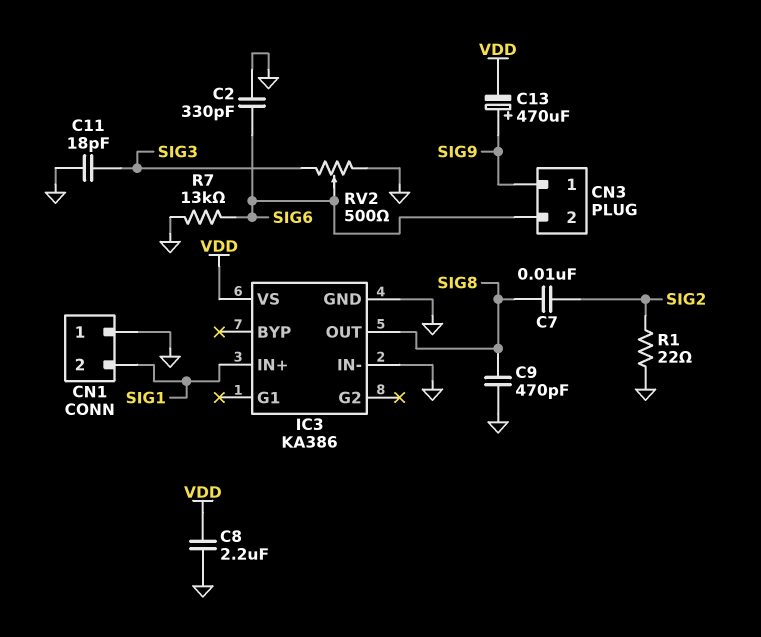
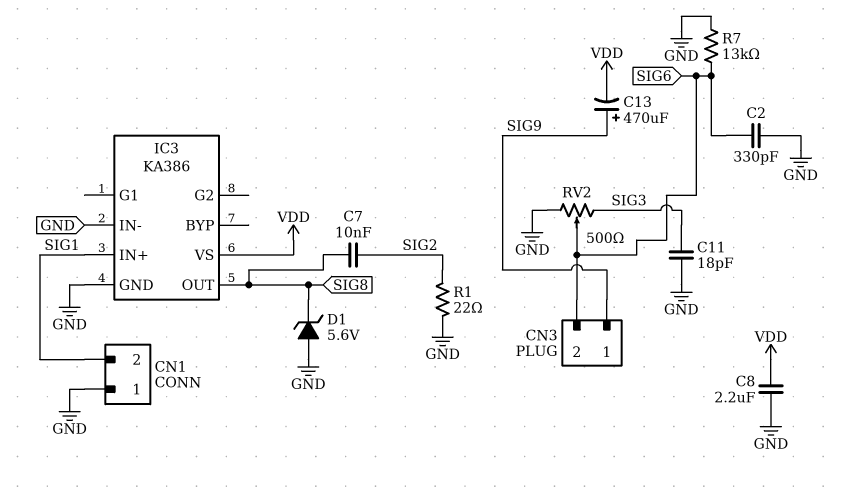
C9: 470pF (GND, SIG8) -> none
D1: none -> zener 5.6V (A GND, K SIG8)

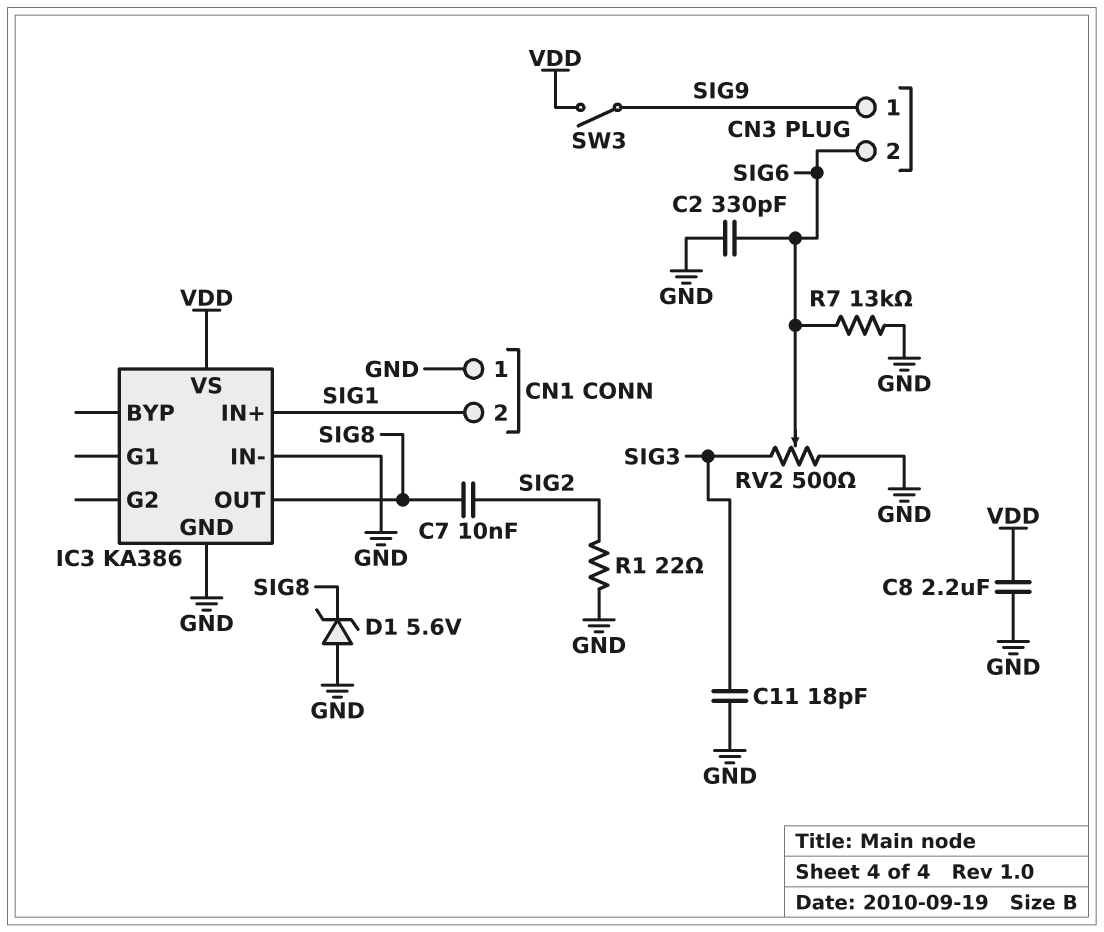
C13: 470uF (plus SIG9, minus VDD) -> none
SW3: none -> switch (SIG9, VDD)

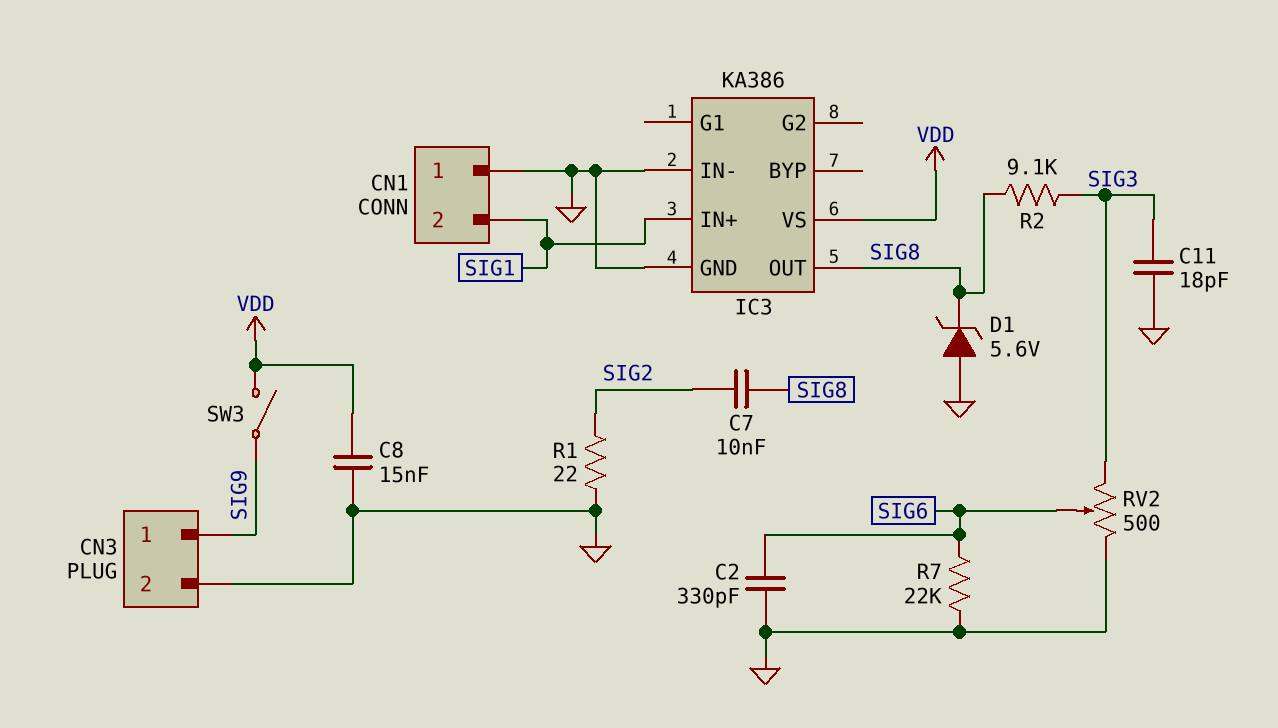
C8: 2.2uF (GND, VDD) -> 15nF (GND, VDD)
CN3 pin 2: SIG6 -> GND
R2: none -> 9.1k (SIG3, SIG8)
R7: 13k (GND, SIG6) -> 22k (GND, SIG6)

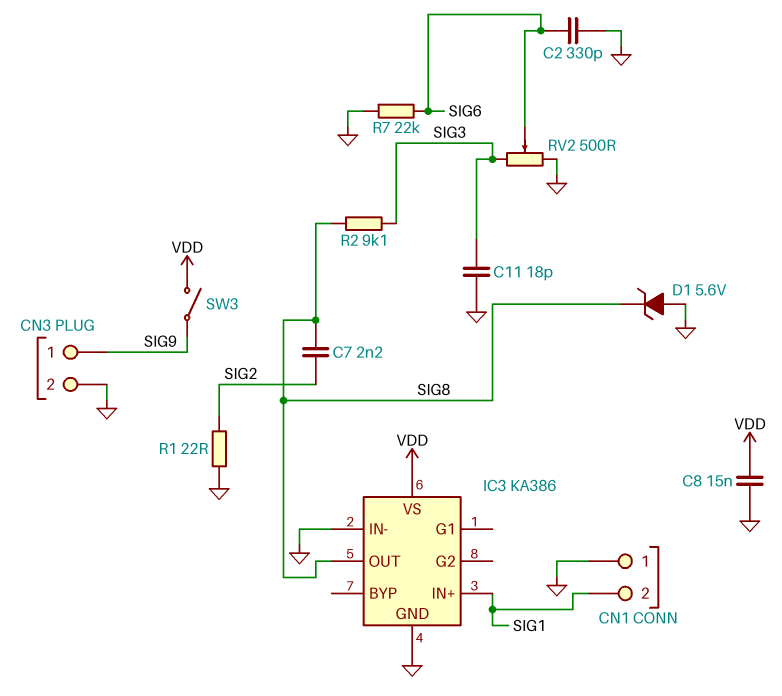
C7: 10nF (SIG2, SIG8) -> 2.2nF (SIG2, SIG8)

